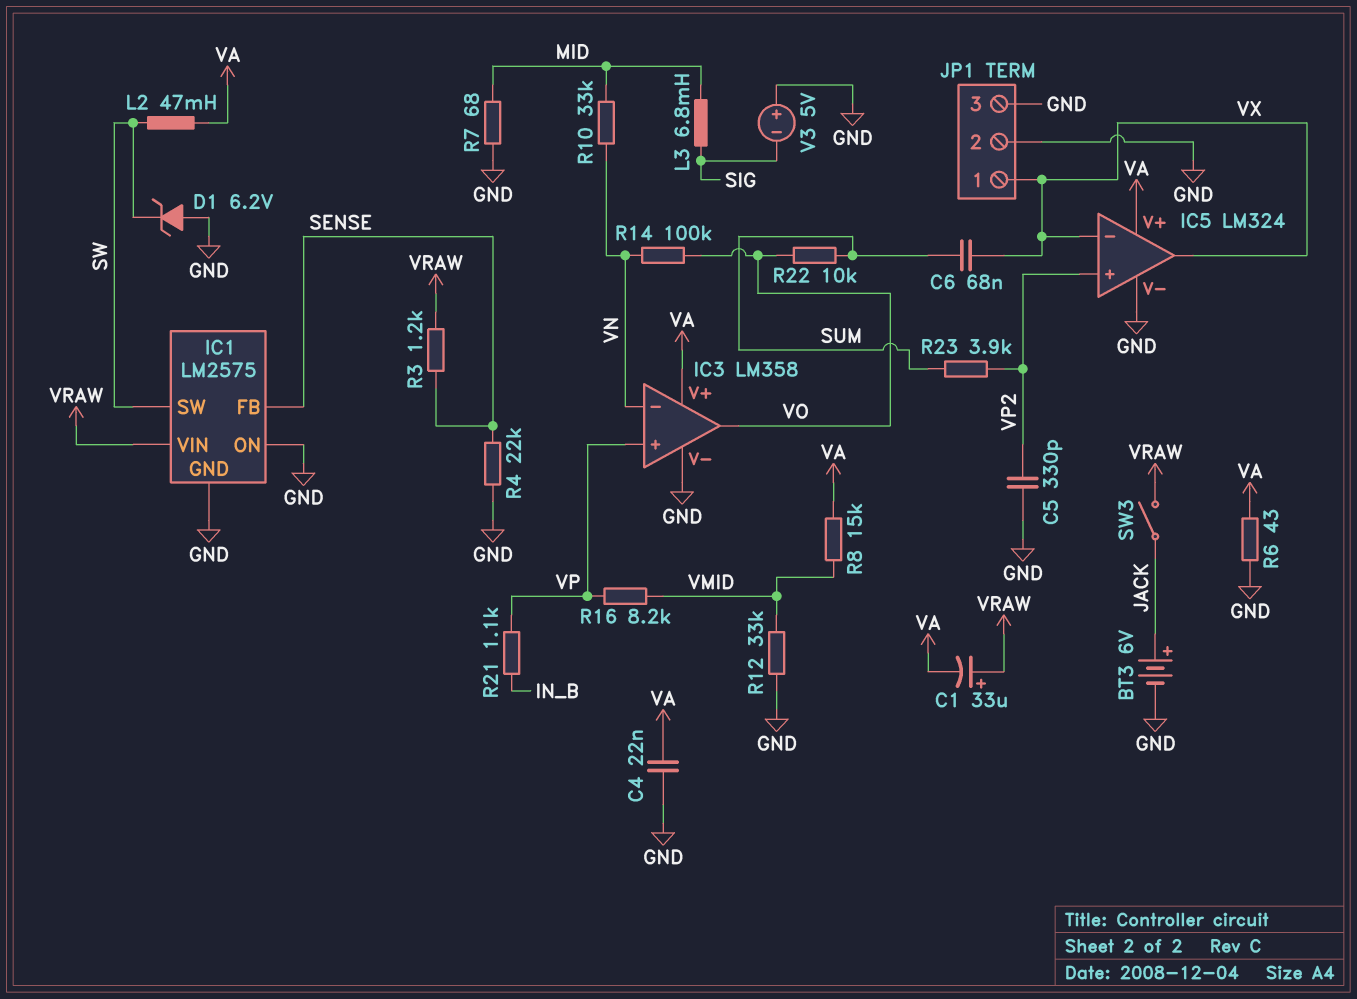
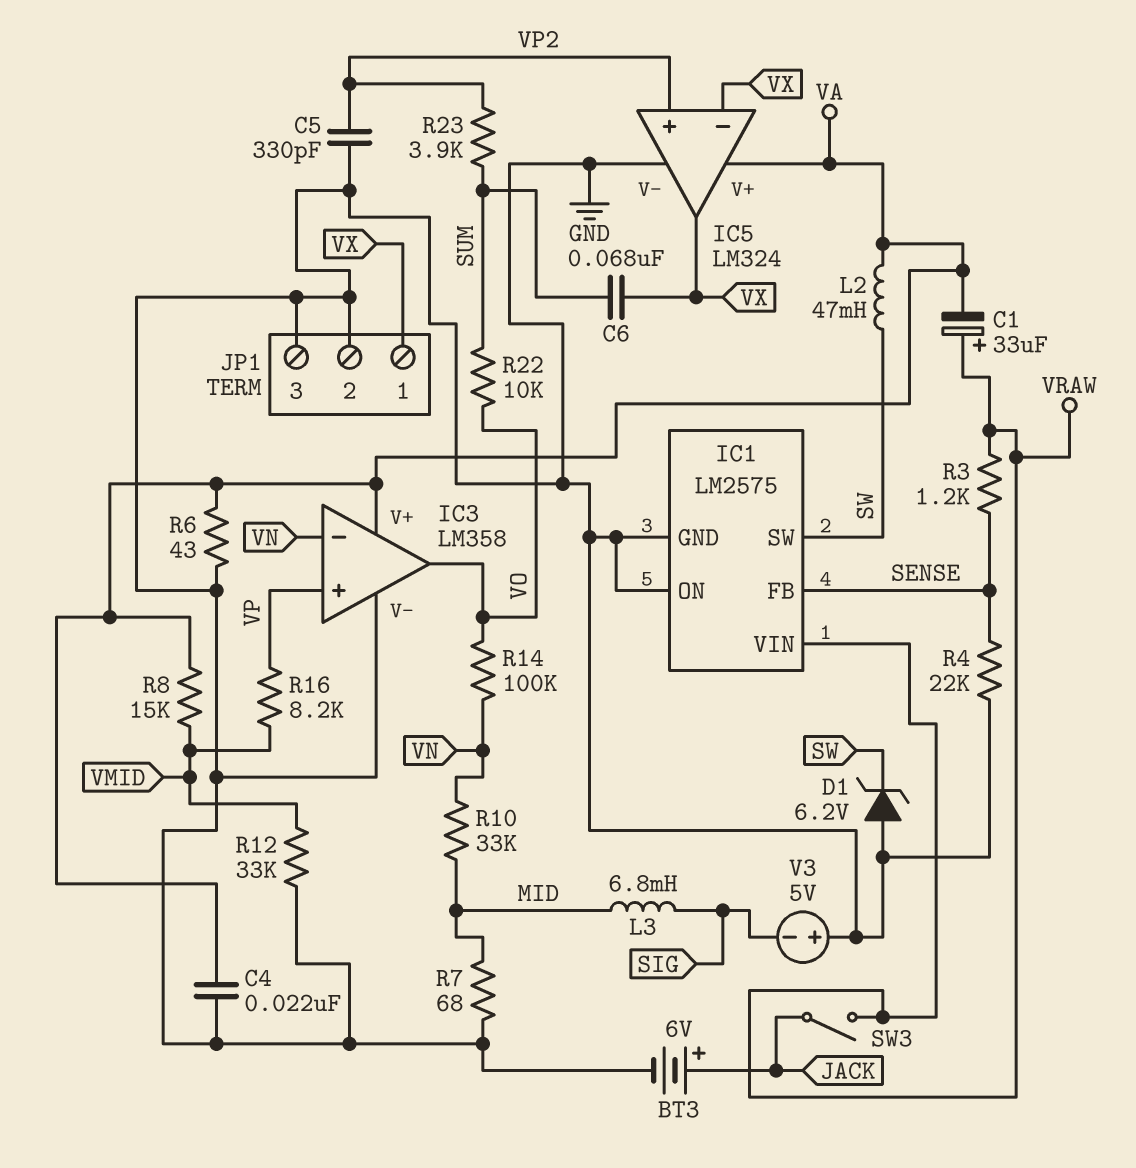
R21: 1.1k (IN_B, VP) -> none

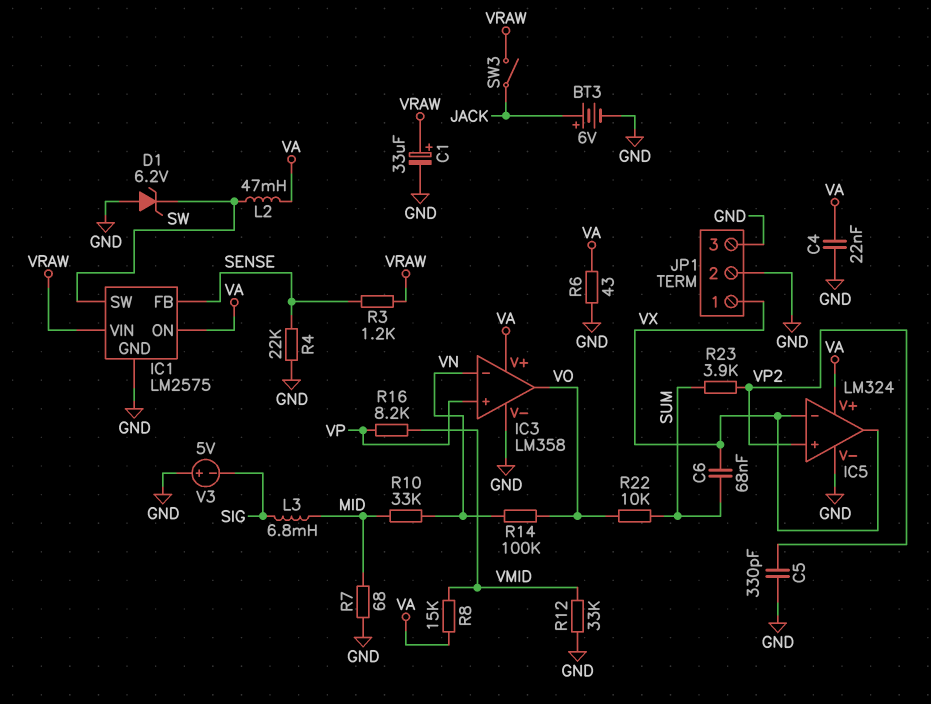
C1: 33uF (plus VRAW, minus VA) -> 33uF (plus VRAW, minus GND)
IC1 pin ON: GND -> VA

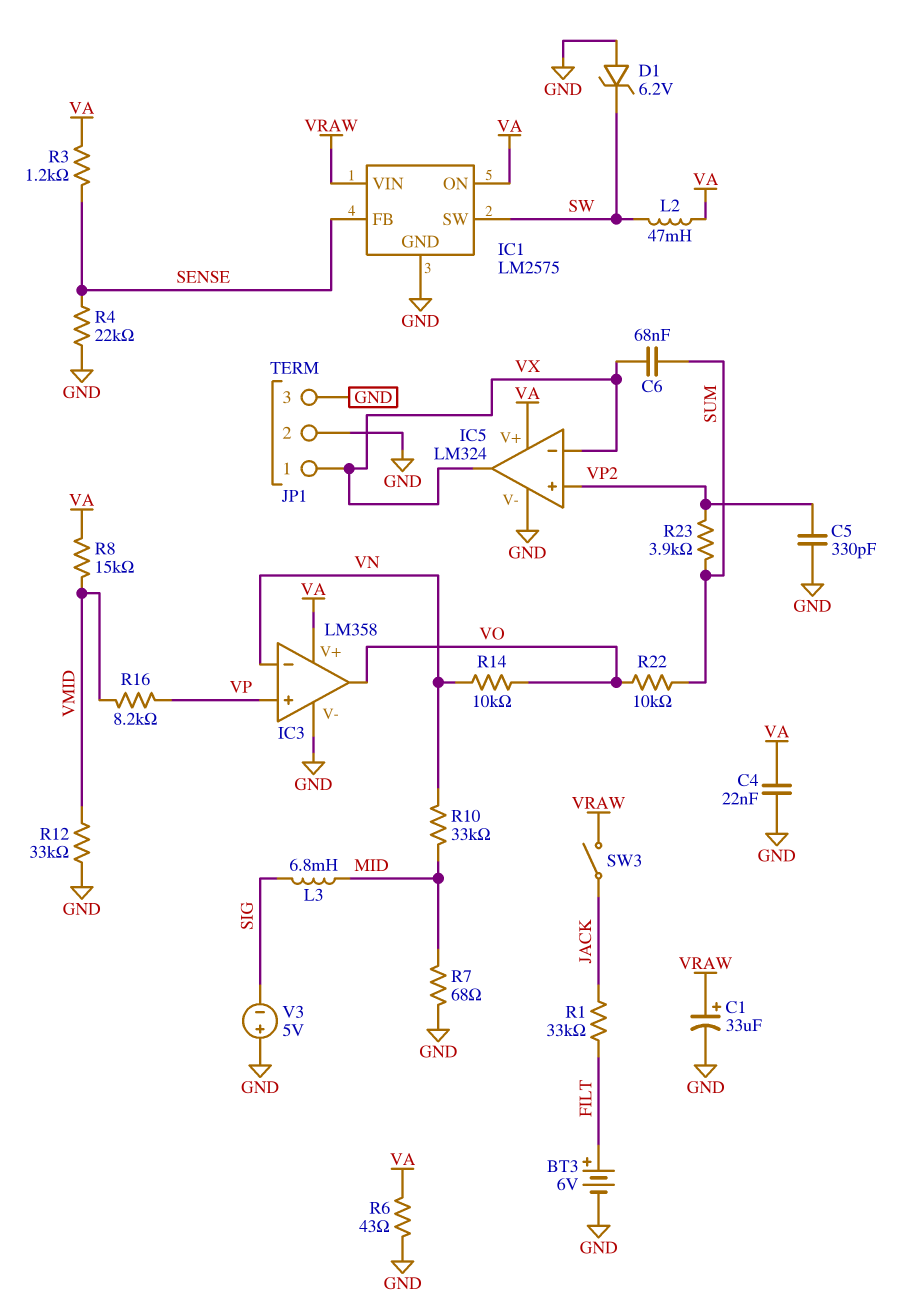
BT3: 6V (plus JACK, minus GND) -> 6V (plus FILT, minus GND)
R1: none -> 33k (FILT, JACK)
R3: 1.2k (SENSE, VRAW) -> 1.2k (SENSE, VA)
R14: 100k (VN, VO) -> 10k (VN, VO)

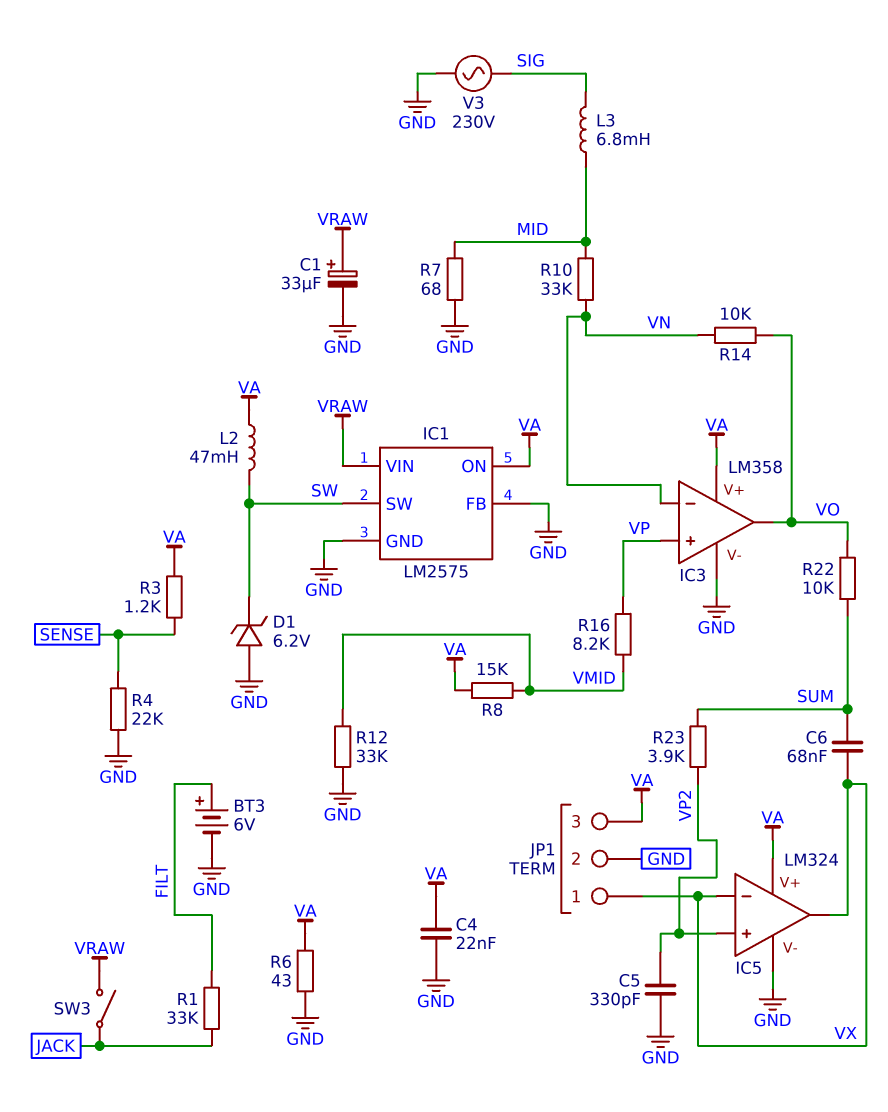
IC1 pin FB: SENSE -> GND
JP1 pin 3: GND -> VA
V3: 5V (plus GND, minus SIG) -> AC 230V (GND, SIG)

